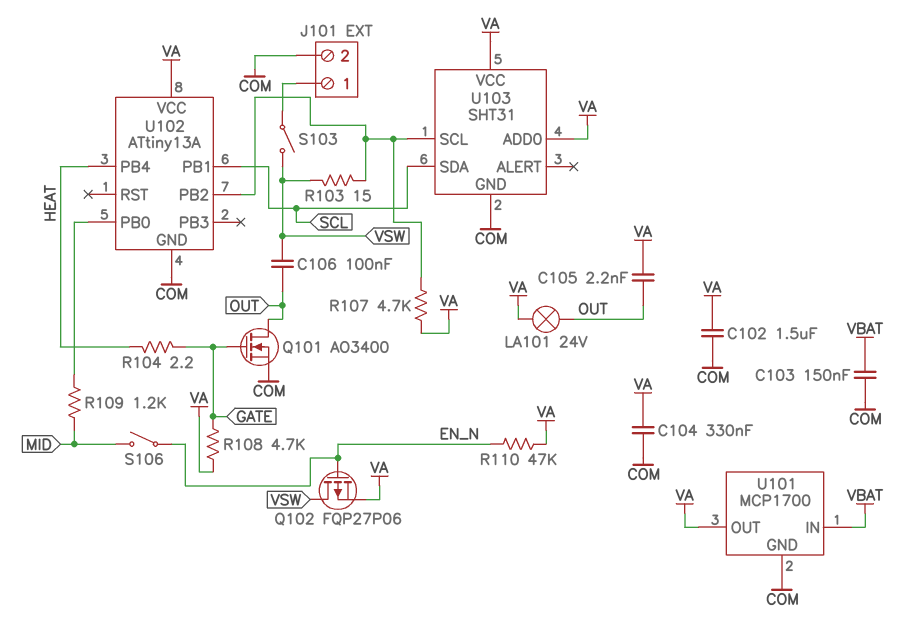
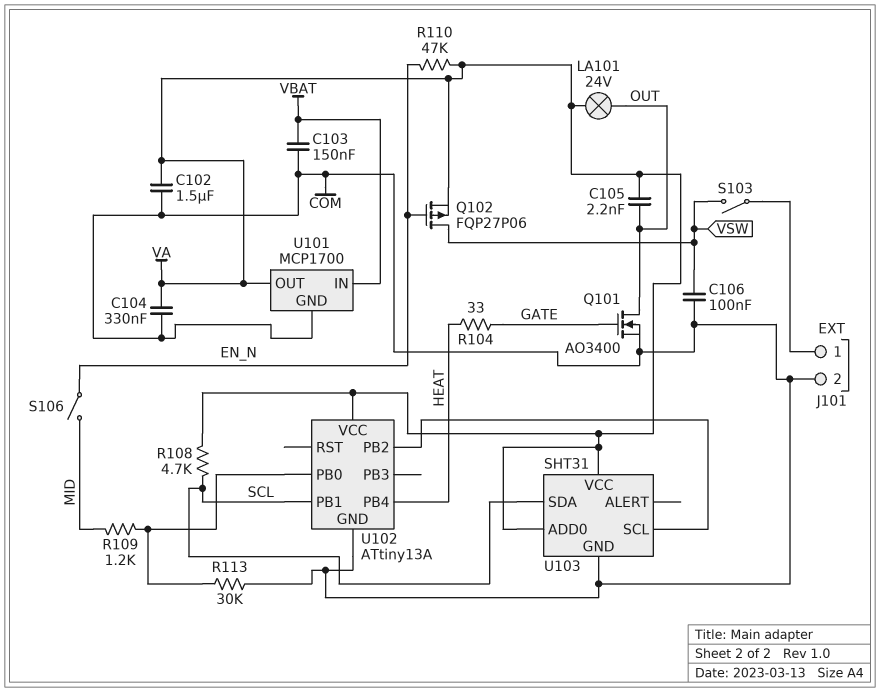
C106: 100nF (OUT, VSW) -> 100nF (COM, VSW)
R103: 15 (U102/PB2, VSW) -> none
R104: 2.2 (GATE, HEAT) -> 33 (GATE, HEAT)
R107: 4.7k (U102/PB2, VA) -> none
R108: 4.7k (GATE, VA) -> 4.7k (SCL, VA)
R113: none -> 30k (COM, U102/PB0)

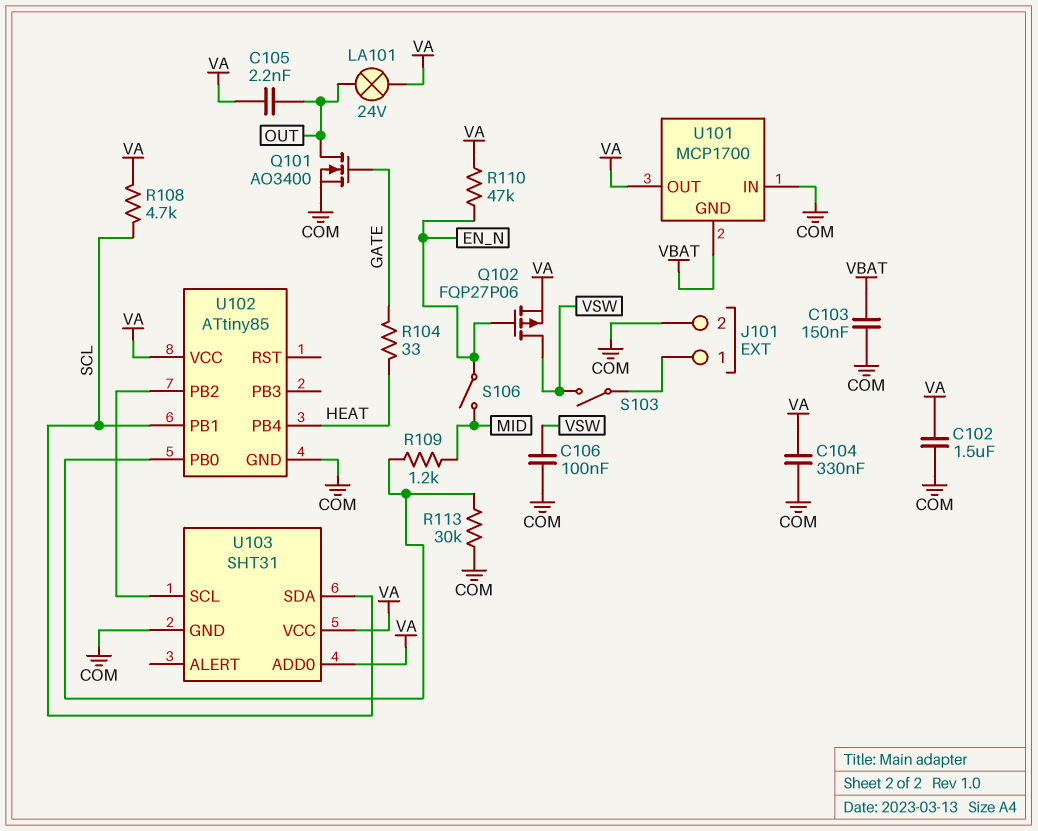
U101 pin GND: COM -> VBAT
U101 pin IN: VBAT -> COM
U102: ATtiny13A -> ATtiny85

